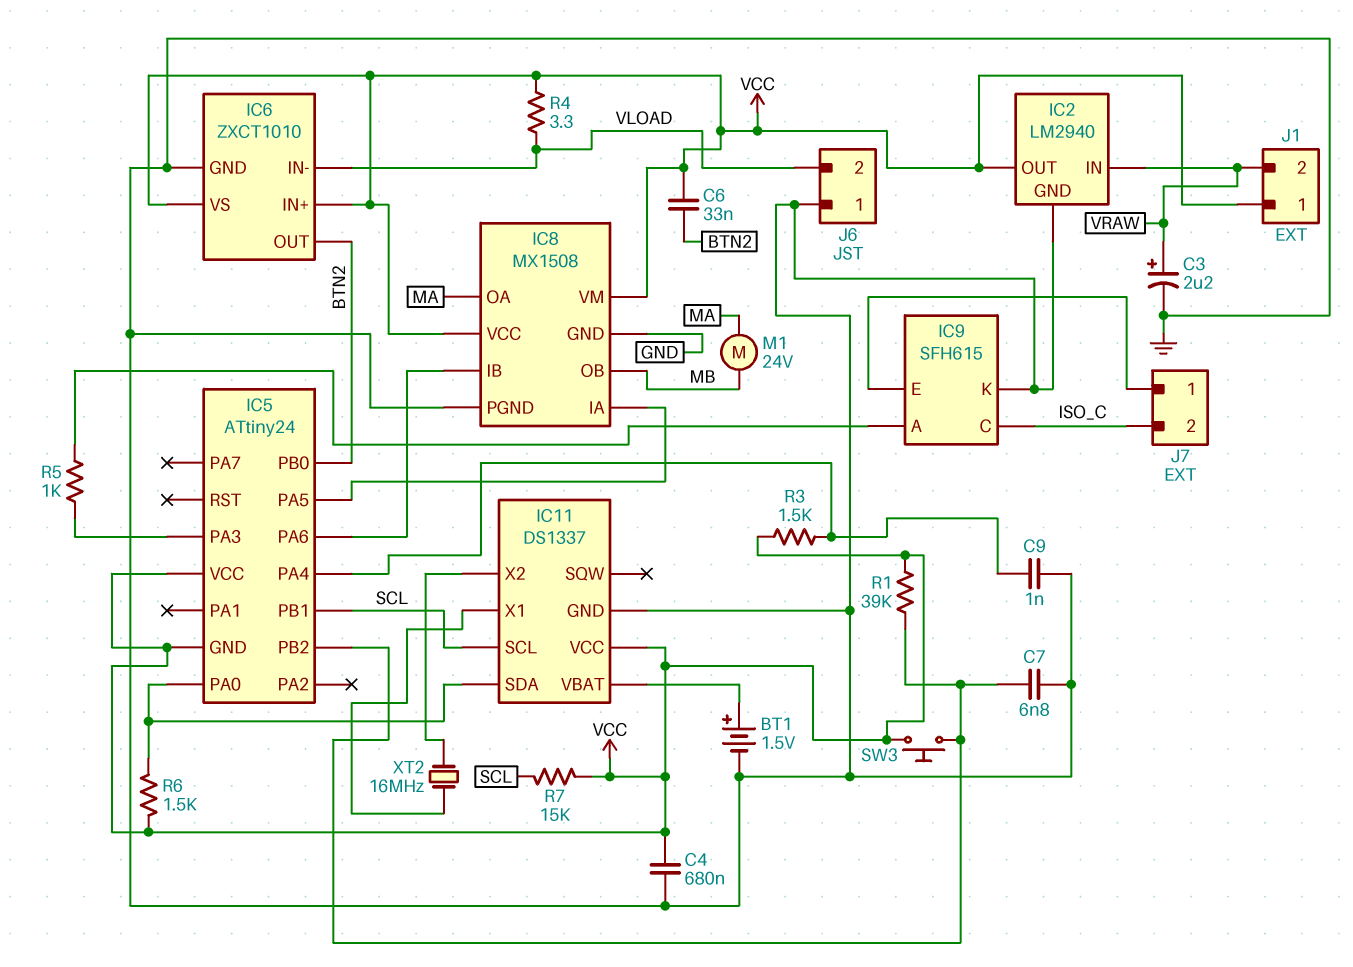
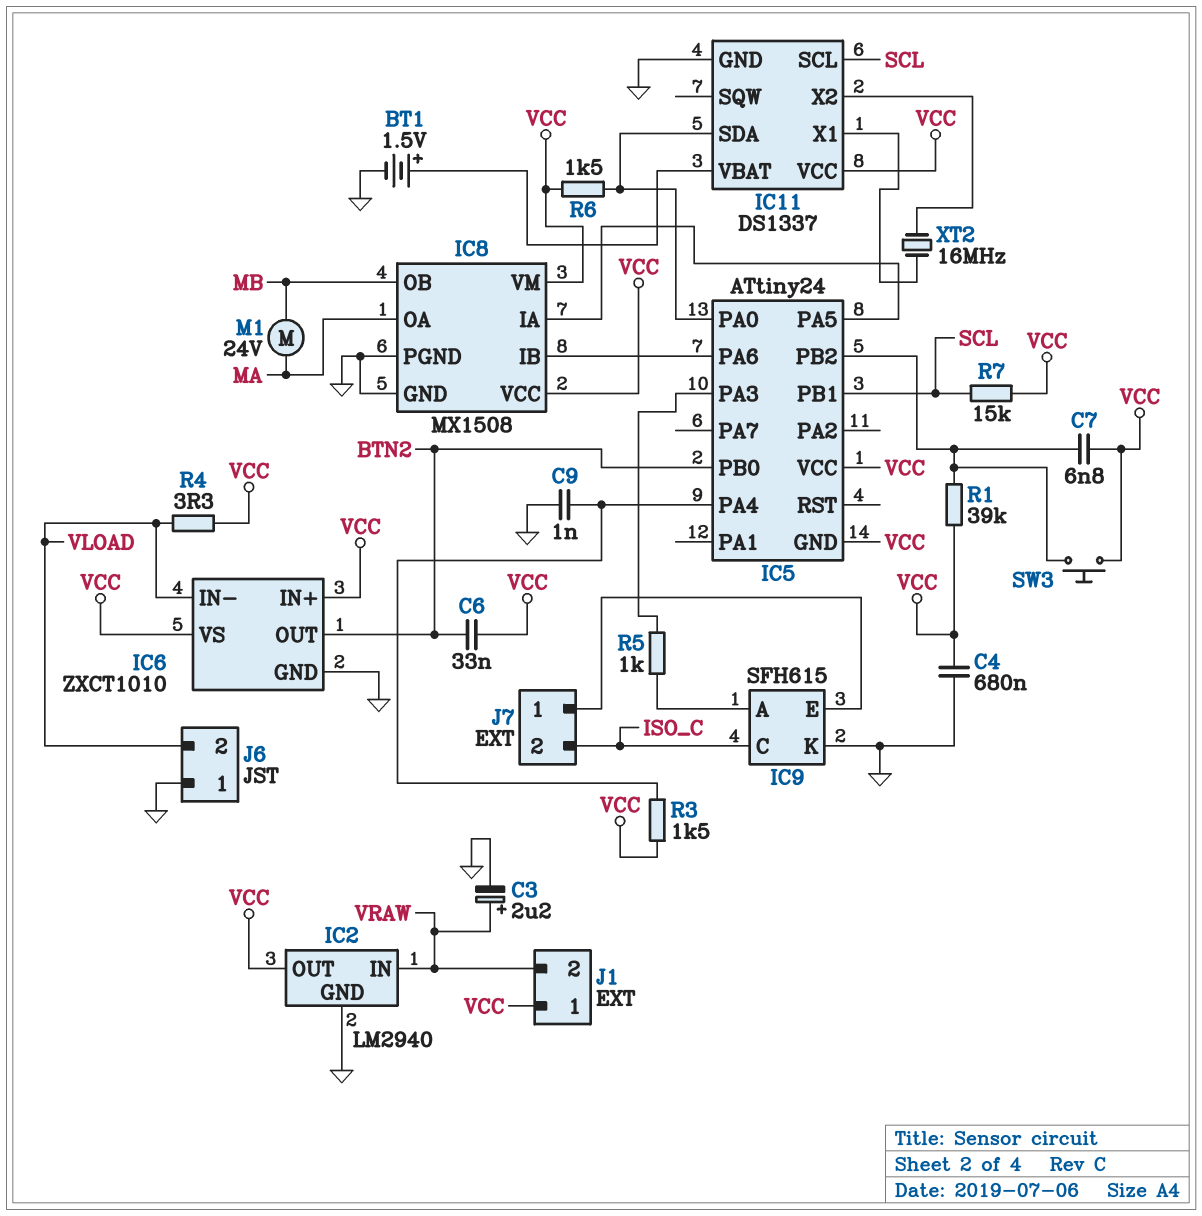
C7: 6.8nF (GND, IC5/PB2) -> 6.8nF (IC5/PB2, VCC)

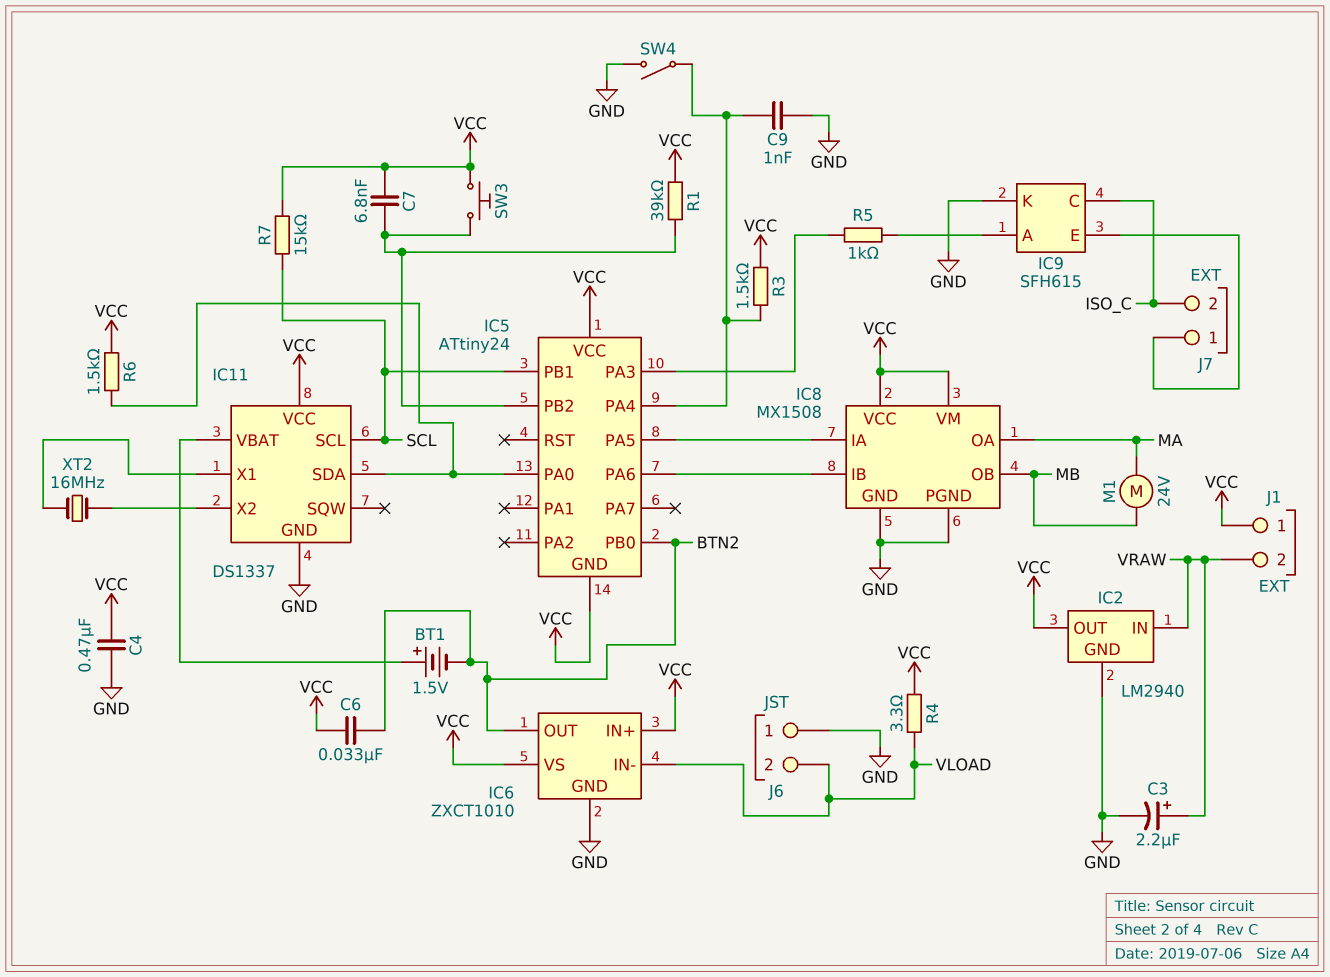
BT1: 1.5V (plus IC11/VBAT, minus GND) -> 1.5V (plus IC11/VBAT, minus BTN2)
C4: 680nF (GND, VCC) -> 470nF (GND, VCC)
SW4: none -> switch (GND, IC5/PA4)

